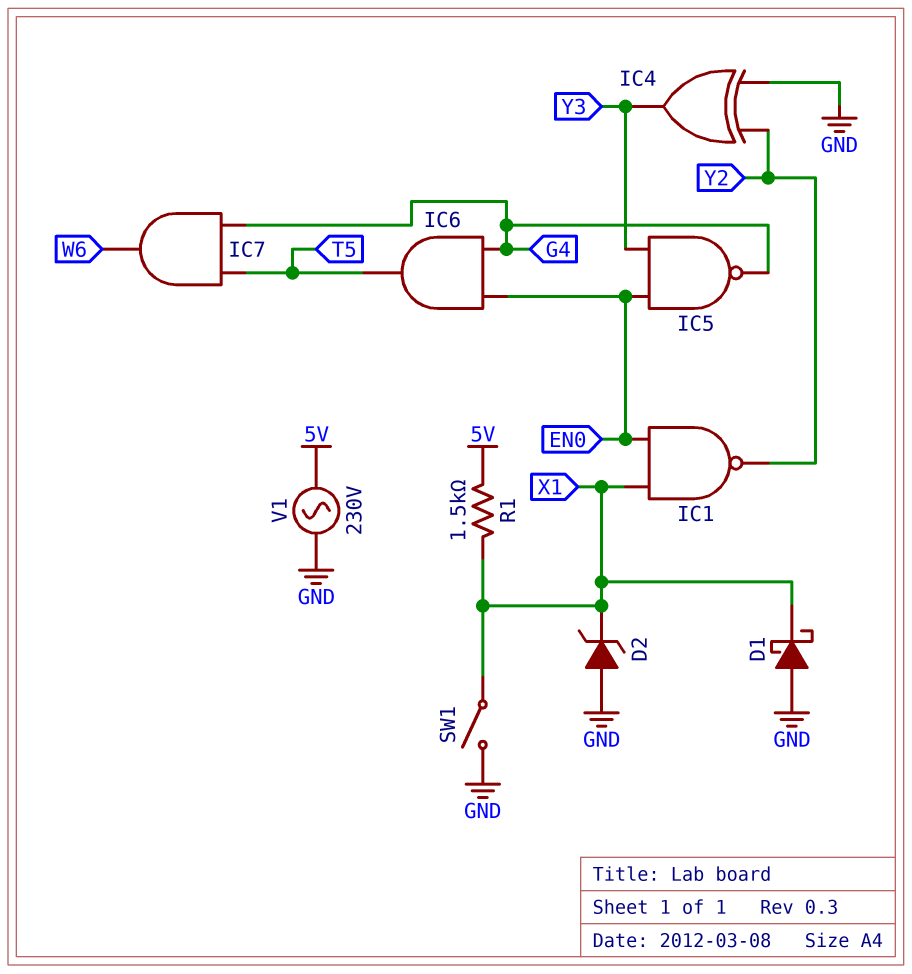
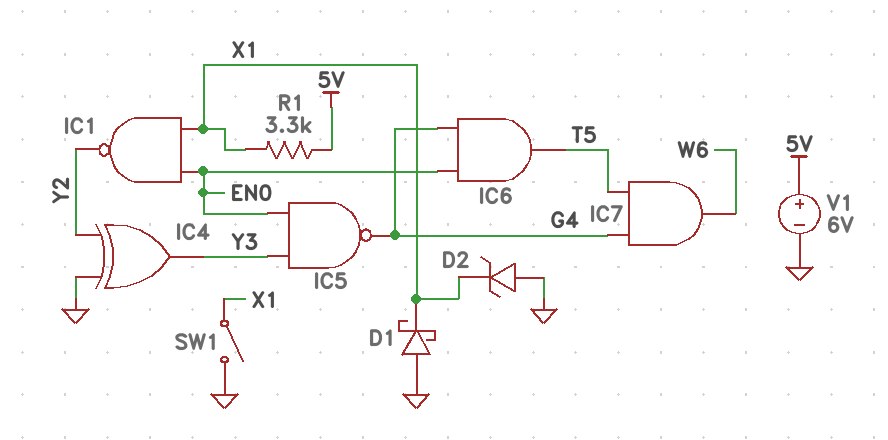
R1: 1.5k (5V, X1) -> 3.3k (5V, X1)
V1: AC 230V (5V, GND) -> 6V (plus 5V, minus GND)

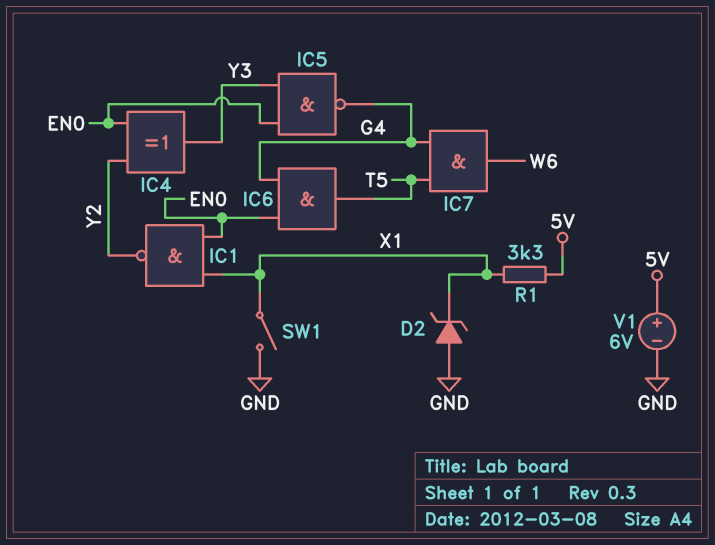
D1: schottky (A GND, K X1) -> none
IC4: XOR (in GND, in Y2, out Y3) -> XOR (in EN0, in Y2, out Y3)

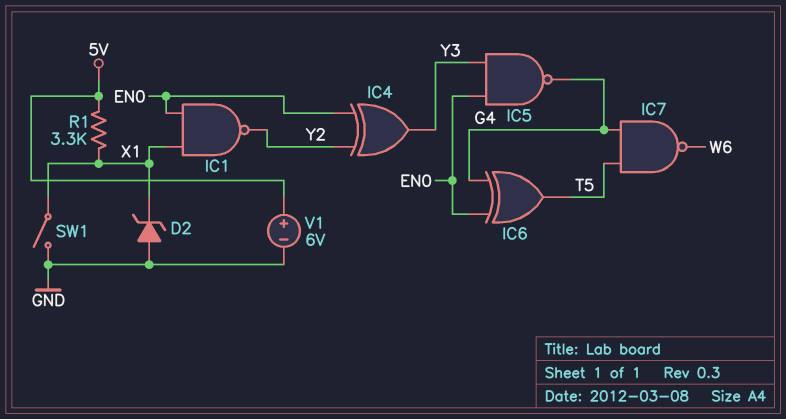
IC6: AND (in EN0, in G4, out T5) -> XOR (in EN0, in G4, out T5)
IC7: AND (in G4, in T5, out W6) -> NAND (in G4, in T5, out W6)

